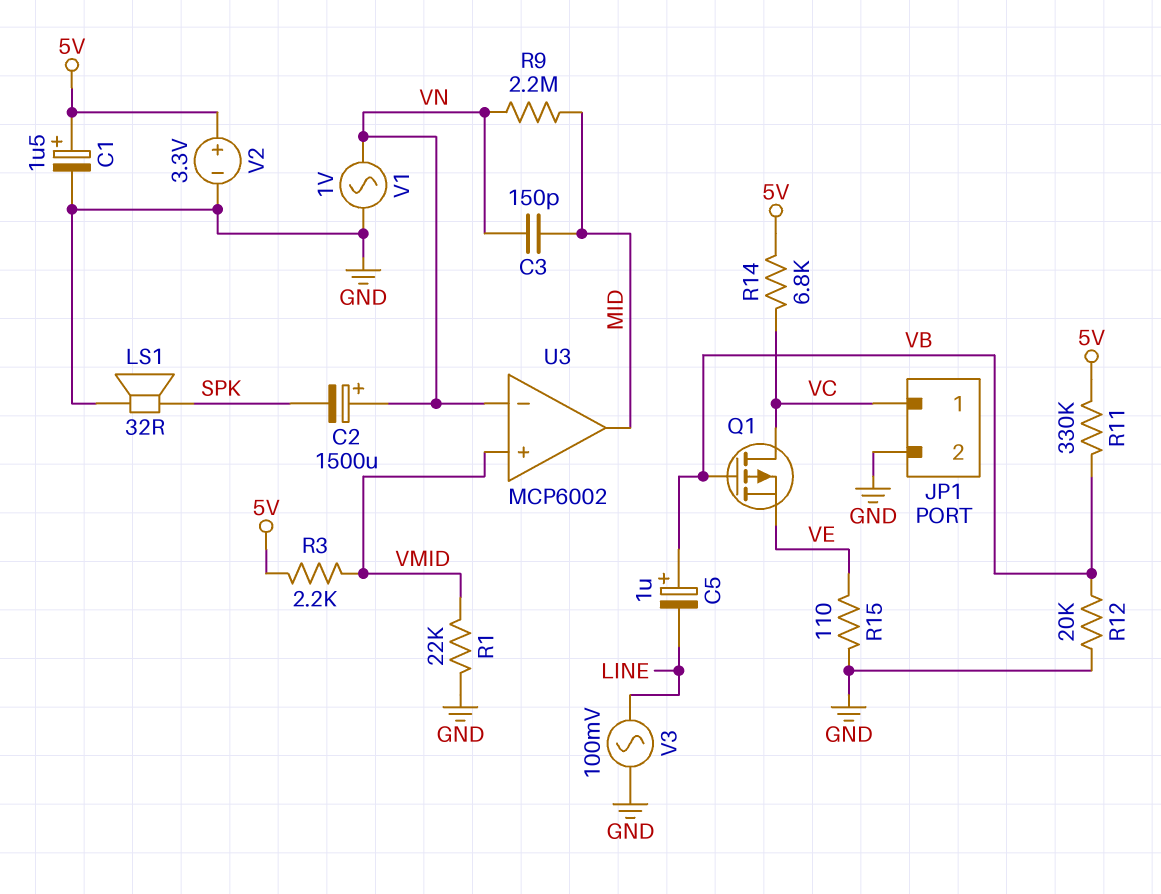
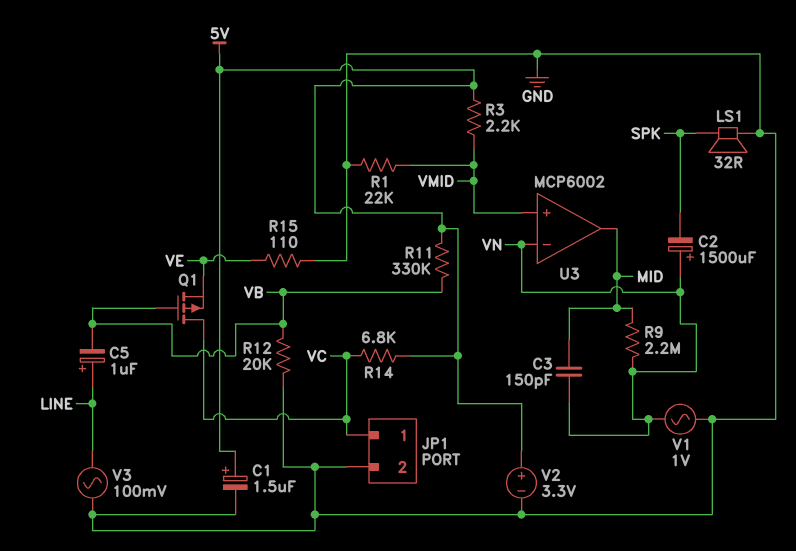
C5: 1uF (plus VB, minus LINE) -> 1uF (plus LINE, minus VB)

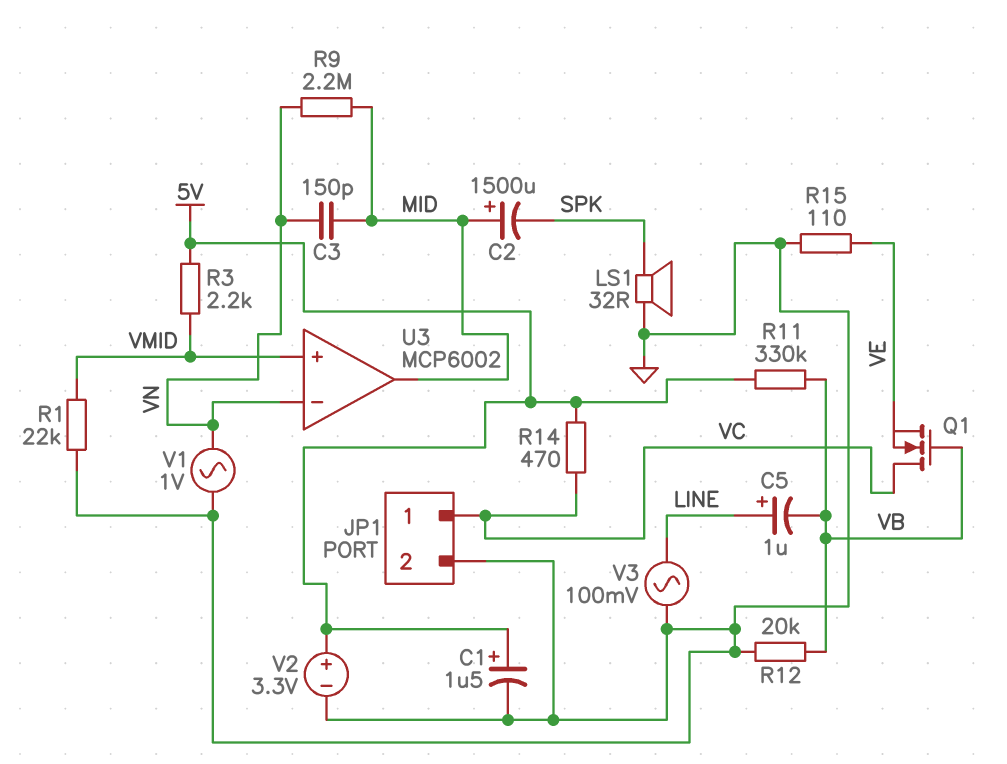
C2: 1500uF (plus VN, minus SPK) -> 1500uF (plus MID, minus SPK)
Q1: PMOS (G VB, D VC, S VE) -> NMOS (G VB, D VC, S VE)
R14: 6.8k (5V, VC) -> 470 (5V, VC)

